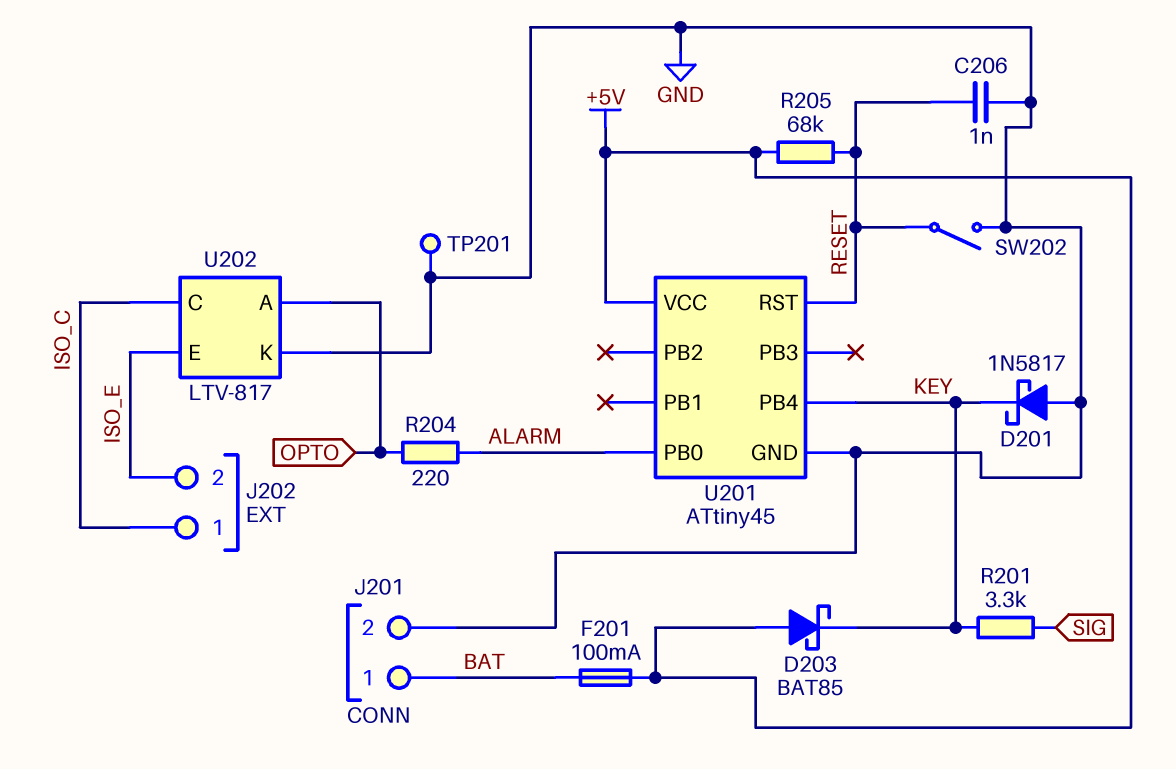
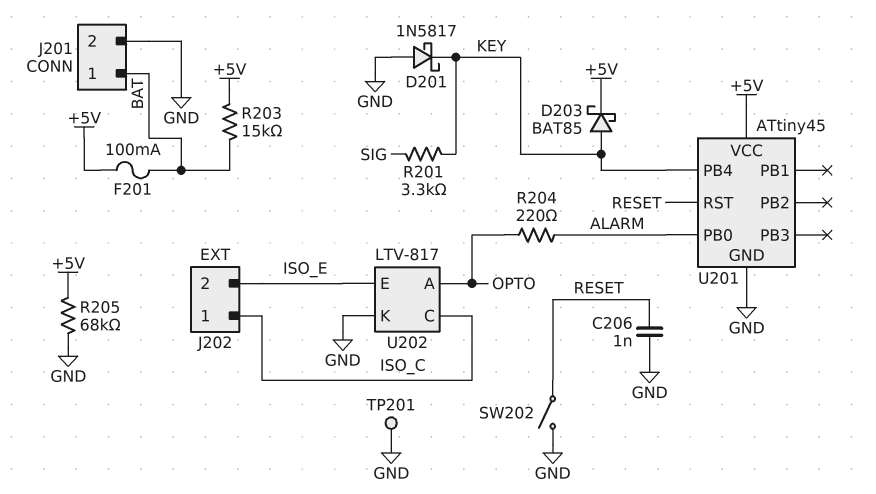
D203: schottky BAT85 (A +5V, K KEY) -> schottky BAT85 (A KEY, K +5V)
R203: none -> 15k (+5V, BAT)
R205: 68k (+5V, RESET) -> 68k (+5V, GND)

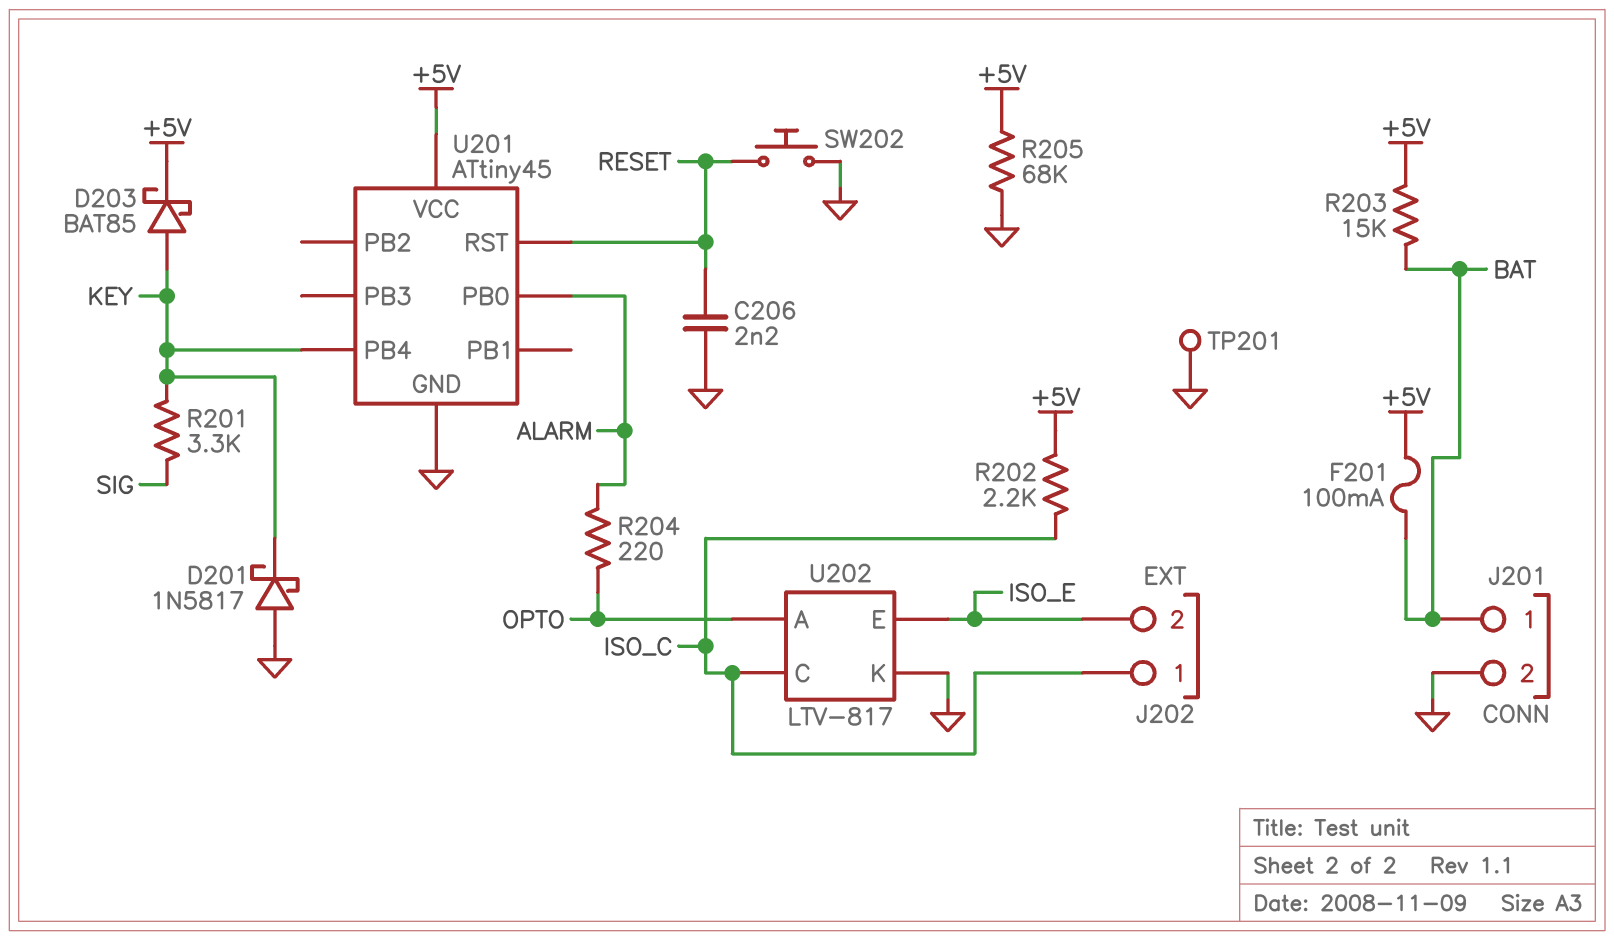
C206: 1nF (GND, RESET) -> 2.2nF (GND, RESET)
R202: none -> 2.2k (+5V, ISO_C)
SW202: switch (GND, RESET) -> button (GND, RESET)

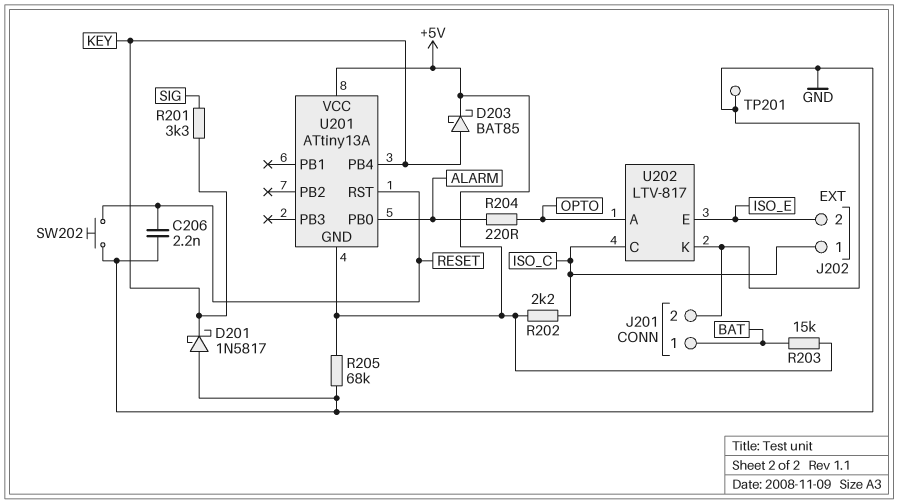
F201: 100mA (+5V, BAT) -> none
U201: ATtiny45 -> ATtiny13A
U201 pin GND: GND -> +5V

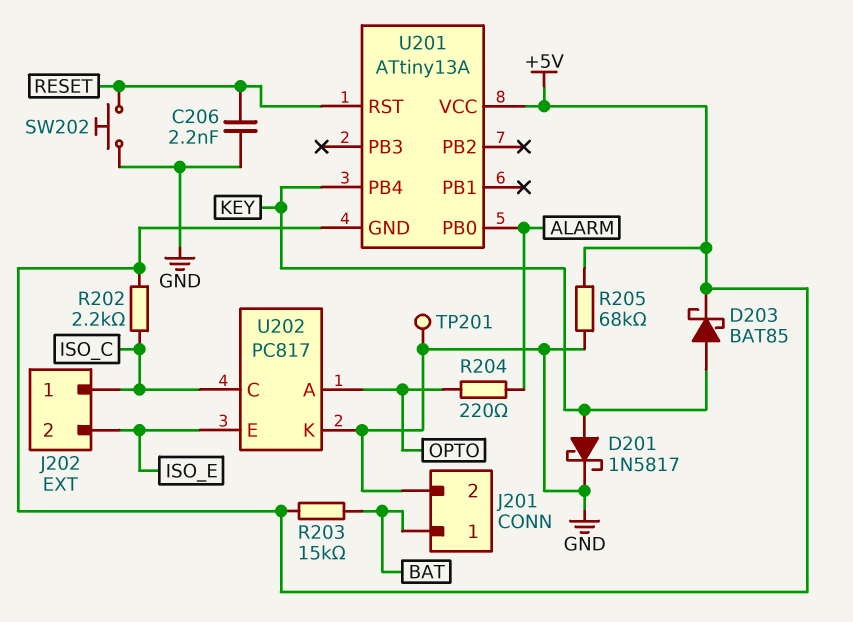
D201: schottky 1N5817 (A GND, K KEY) -> schottky 1N5817 (A KEY, K GND)
R201: 3.3k (KEY, SIG) -> none
U202: LTV-817 -> PC817

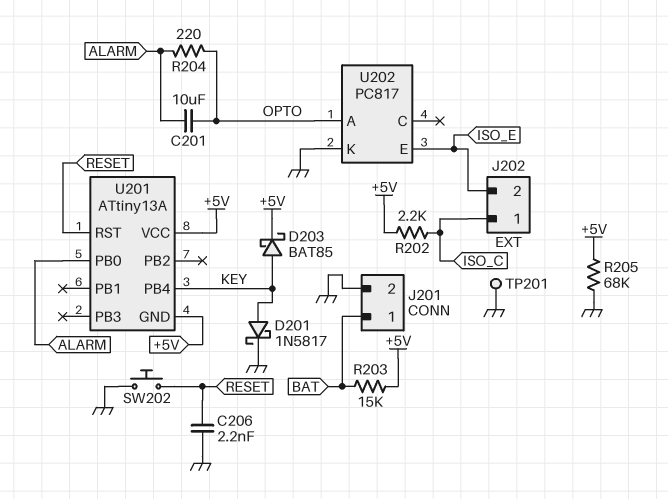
C201: none -> 10uF (ALARM, OPTO)
U202 pin C: ISO_C -> none

